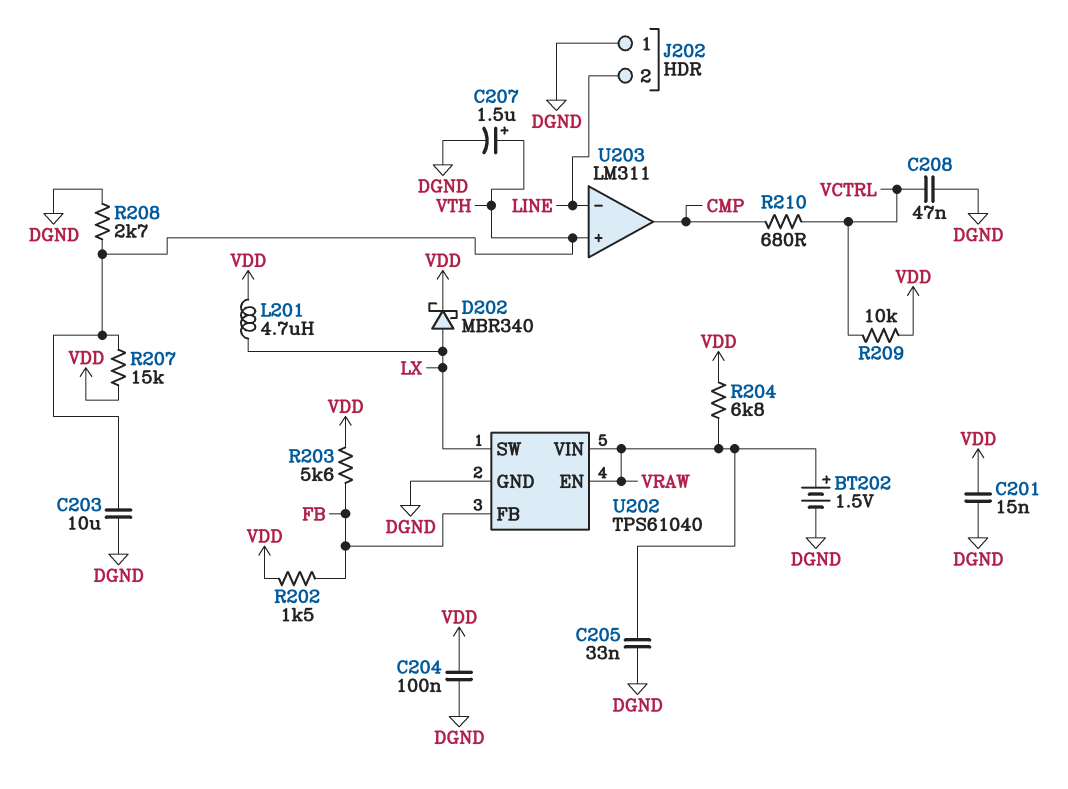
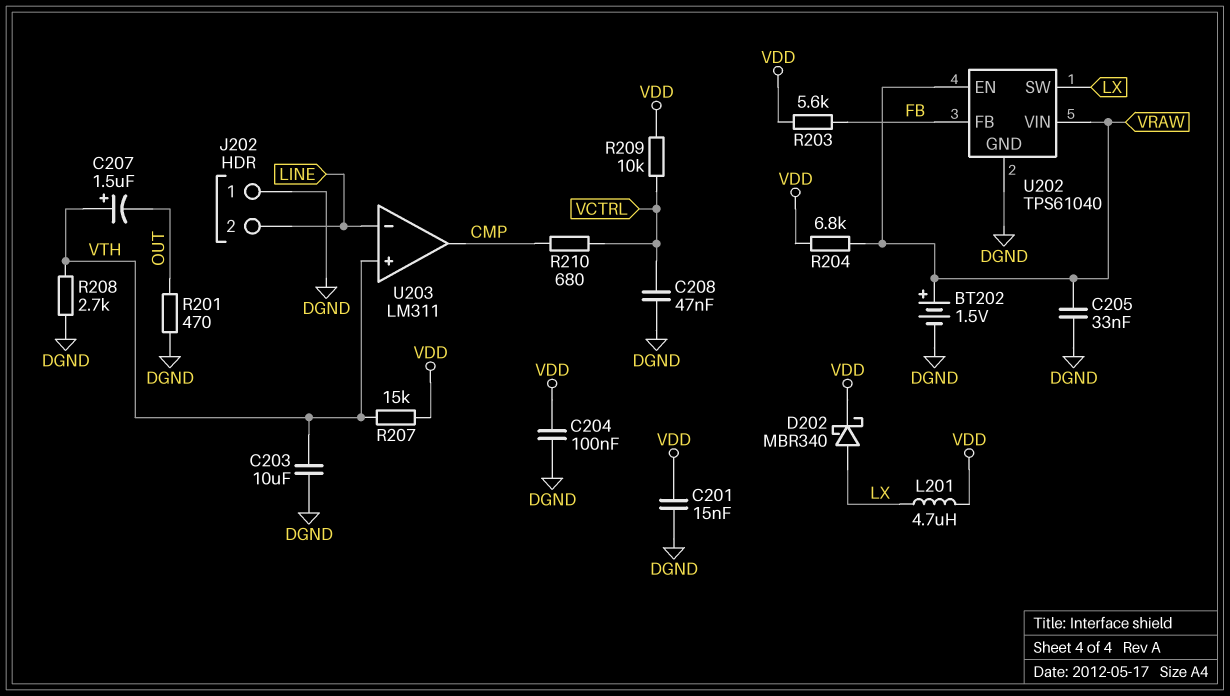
C207: 1.5uF (plus VTH, minus DGND) -> 1.5uF (plus VTH, minus OUT)
R201: none -> 470 (DGND, OUT)
R202: 1.5k (FB, VDD) -> none

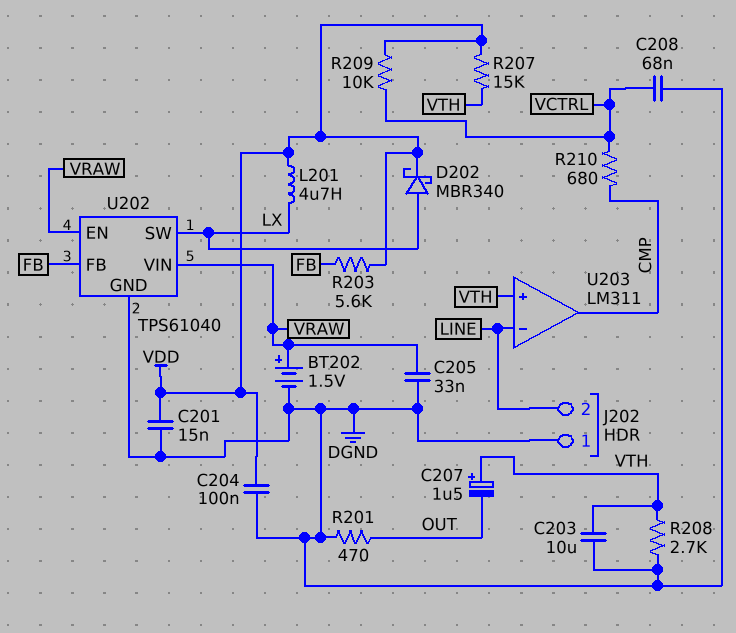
C208: 47nF (DGND, VCTRL) -> 68nF (DGND, VCTRL)
R204: 6.8k (VDD, VRAW) -> none

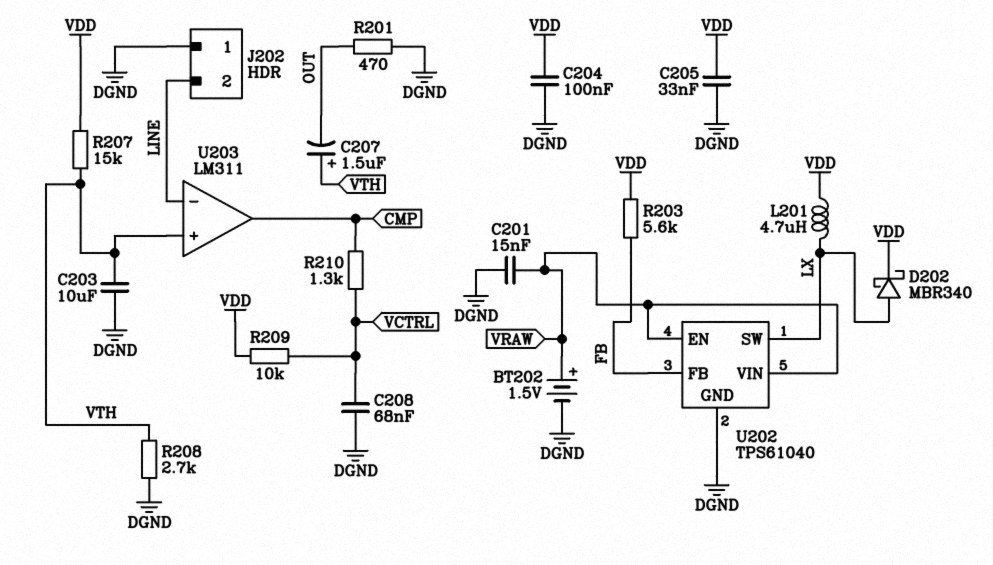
C201: 15nF (DGND, VDD) -> 15nF (DGND, VRAW)
C205: 33nF (DGND, VRAW) -> 33nF (DGND, VDD)
R210: 680 (CMP, VCTRL) -> 1.3k (CMP, VCTRL)

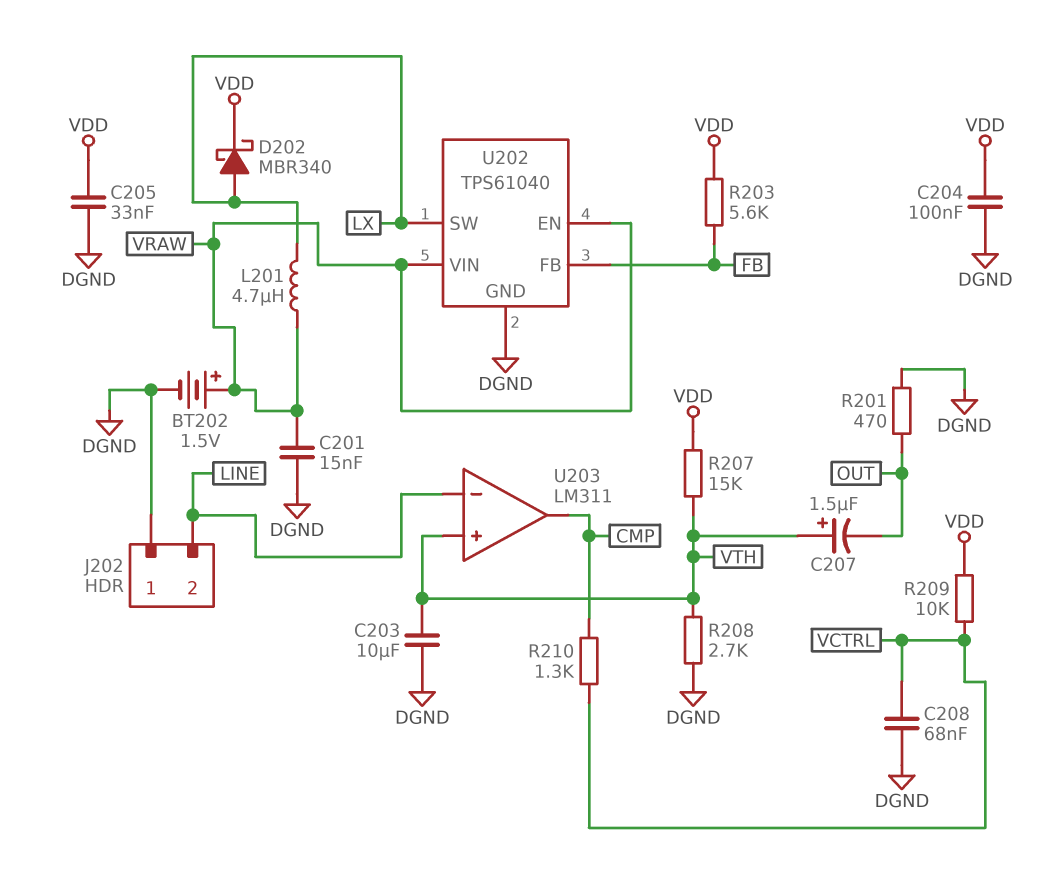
L201: 4.7uH (LX, VDD) -> 4.7uH (LX, VRAW)

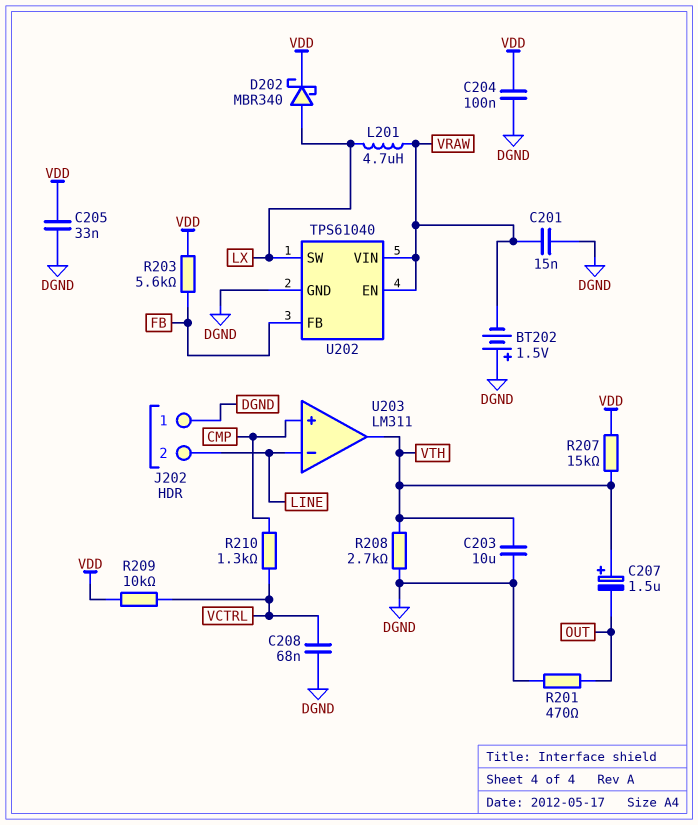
BT202: 1.5V (plus VRAW, minus DGND) -> 1.5V (plus DGND, minus VRAW)
U203 pin in+: VTH -> CMP
U203 pin out: CMP -> VTH

